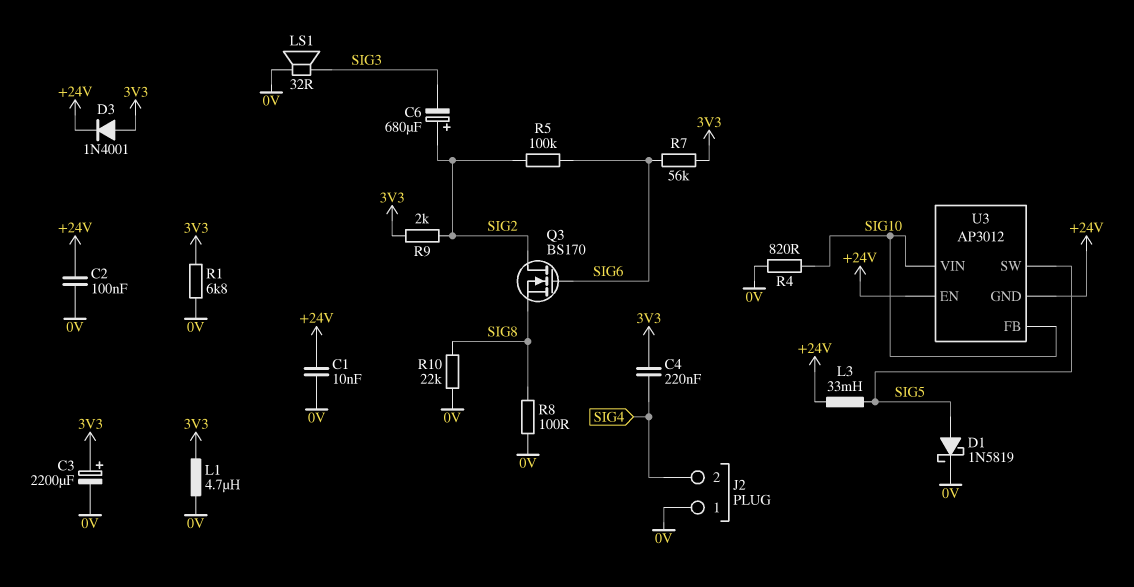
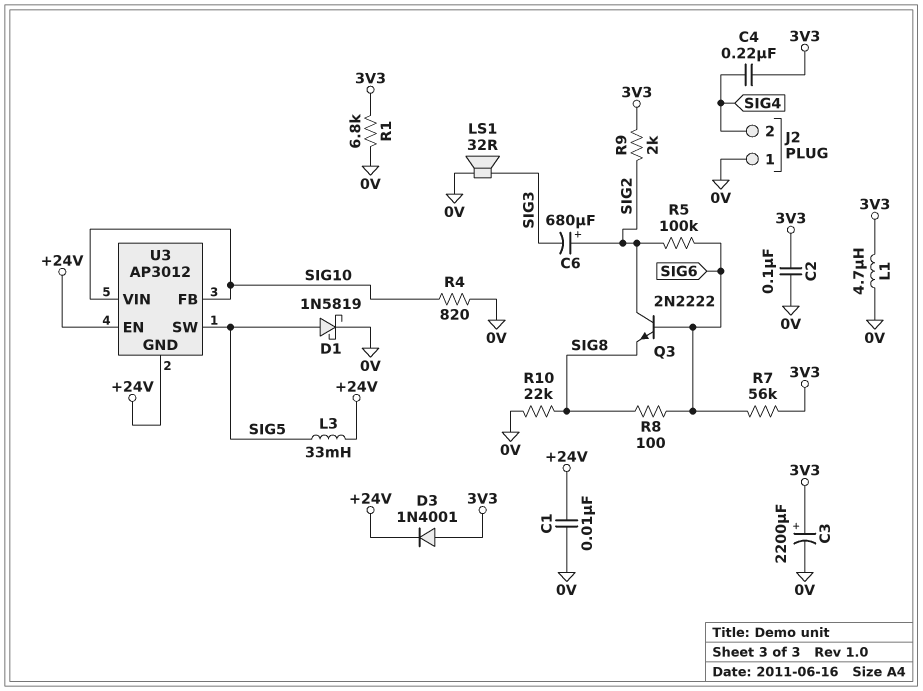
C2: 100nF (+24V, 0V) -> 100nF (0V, 3V3)
Q3: NMOS BS170 (G SIG6, D SIG2, S SIG8) -> NPN 2N2222 (B SIG6, C SIG2, E SIG8)
R8: 100 (0V, SIG8) -> 100 (SIG6, SIG8)

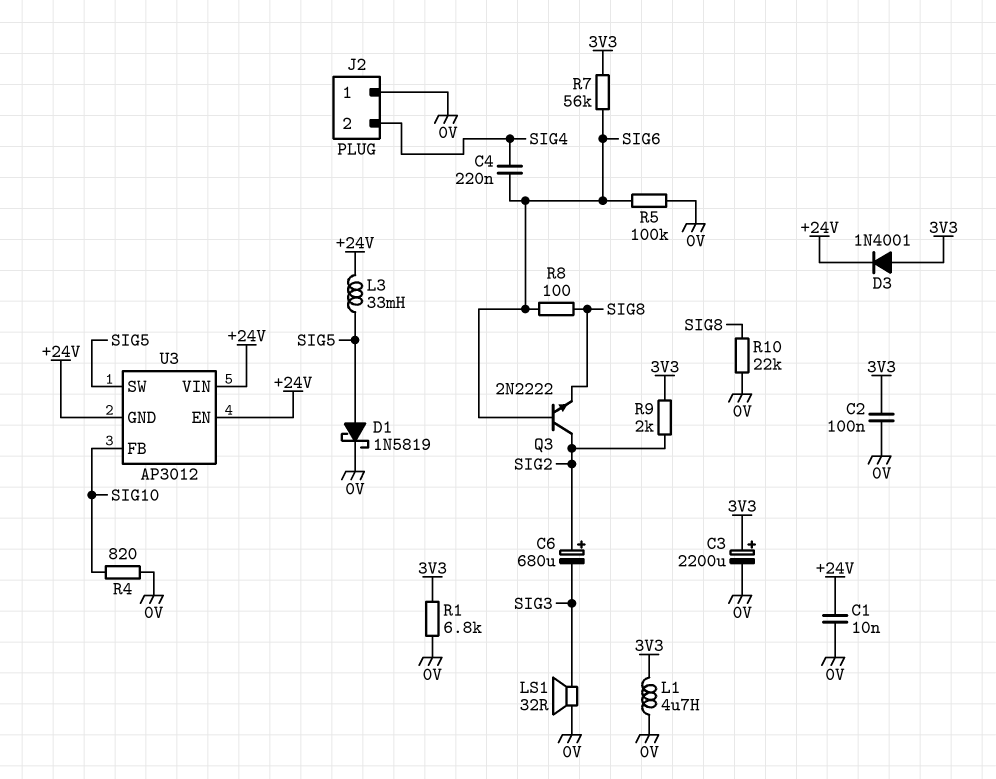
C4: 220nF (3V3, SIG4) -> 220nF (SIG4, SIG6)
R5: 100k (SIG2, SIG6) -> 100k (0V, SIG6)
U3 pin VIN: SIG10 -> +24V

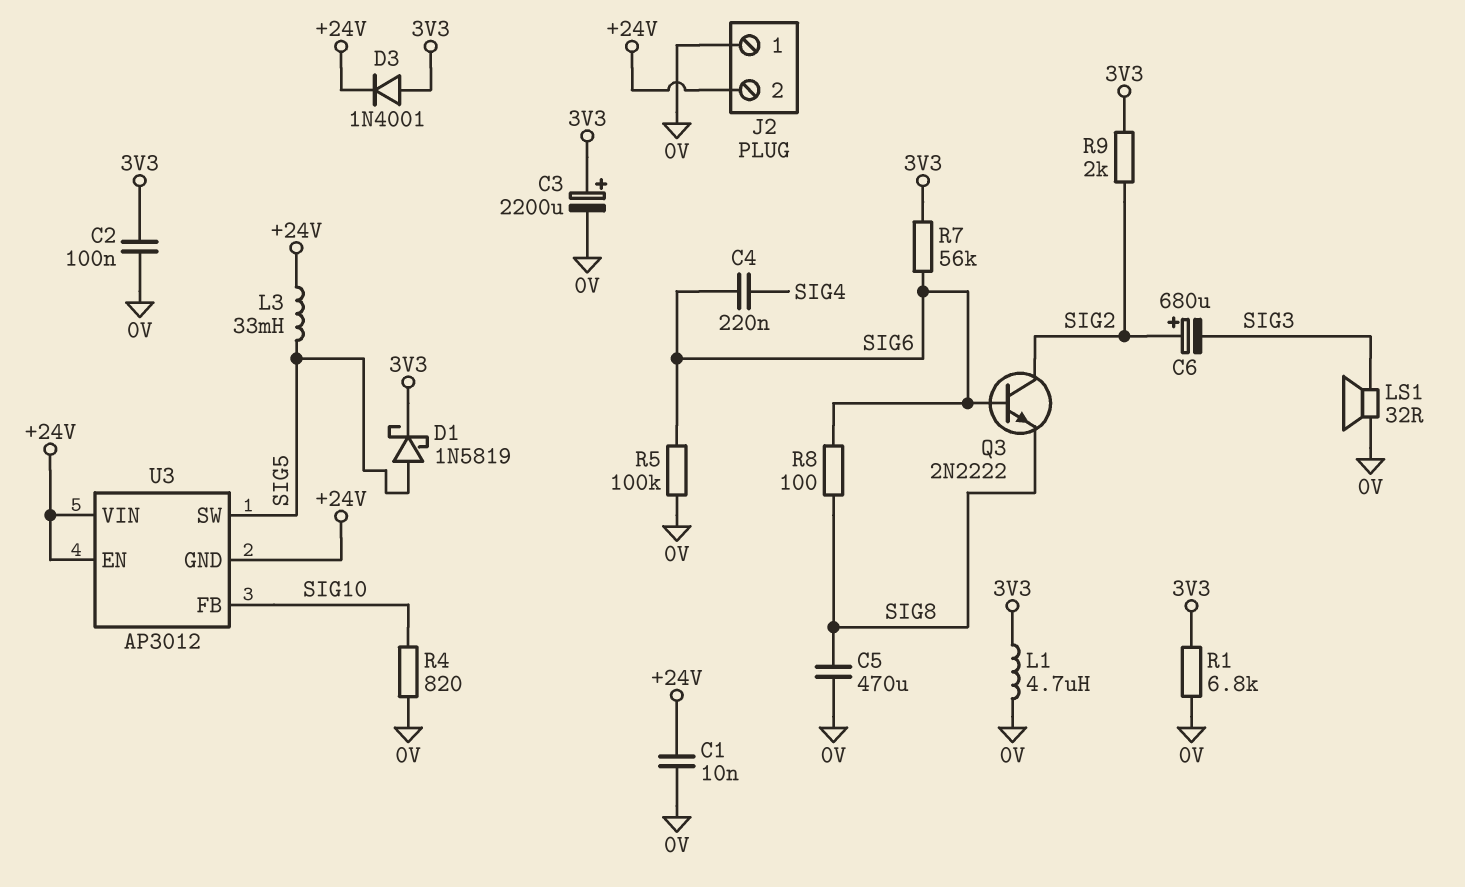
C5: none -> 470uF (0V, SIG8)
D1: schottky 1N5819 (A SIG5, K 0V) -> schottky 1N5819 (A SIG5, K 3V3)
J2 pin 2: SIG4 -> +24V
R10: 22k (0V, SIG8) -> none

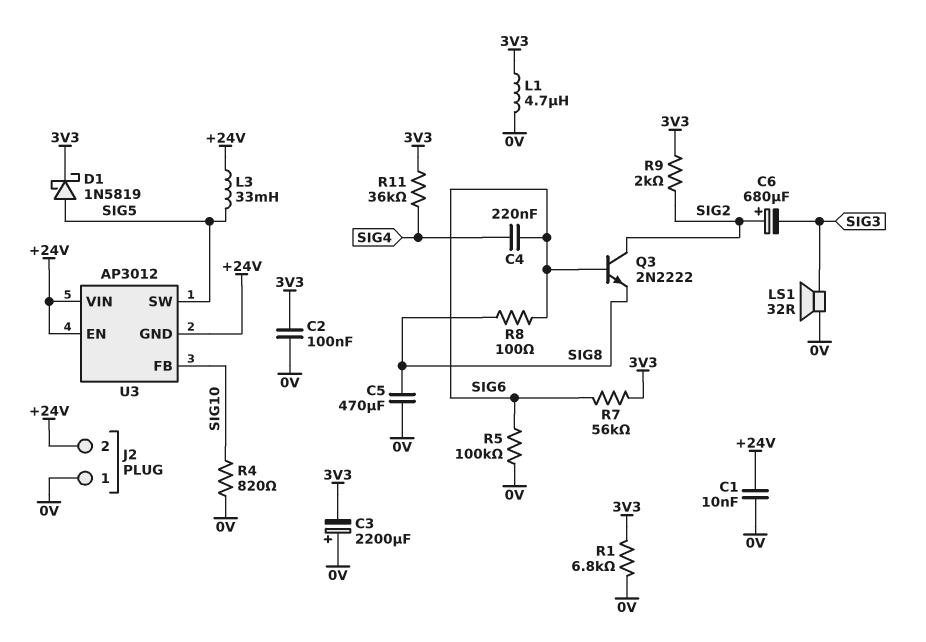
C3: 2200uF (plus 3V3, minus 0V) -> 2200uF (plus 0V, minus 3V3)
D3: diode 1N4001 (A 3V3, K +24V) -> none
R11: none -> 36k (3V3, SIG4)

